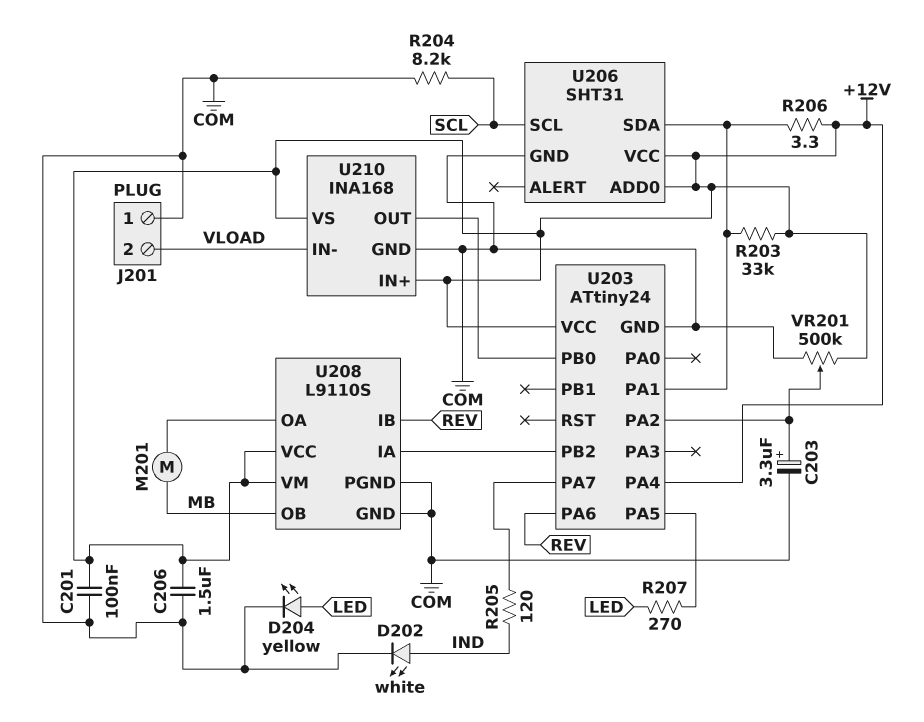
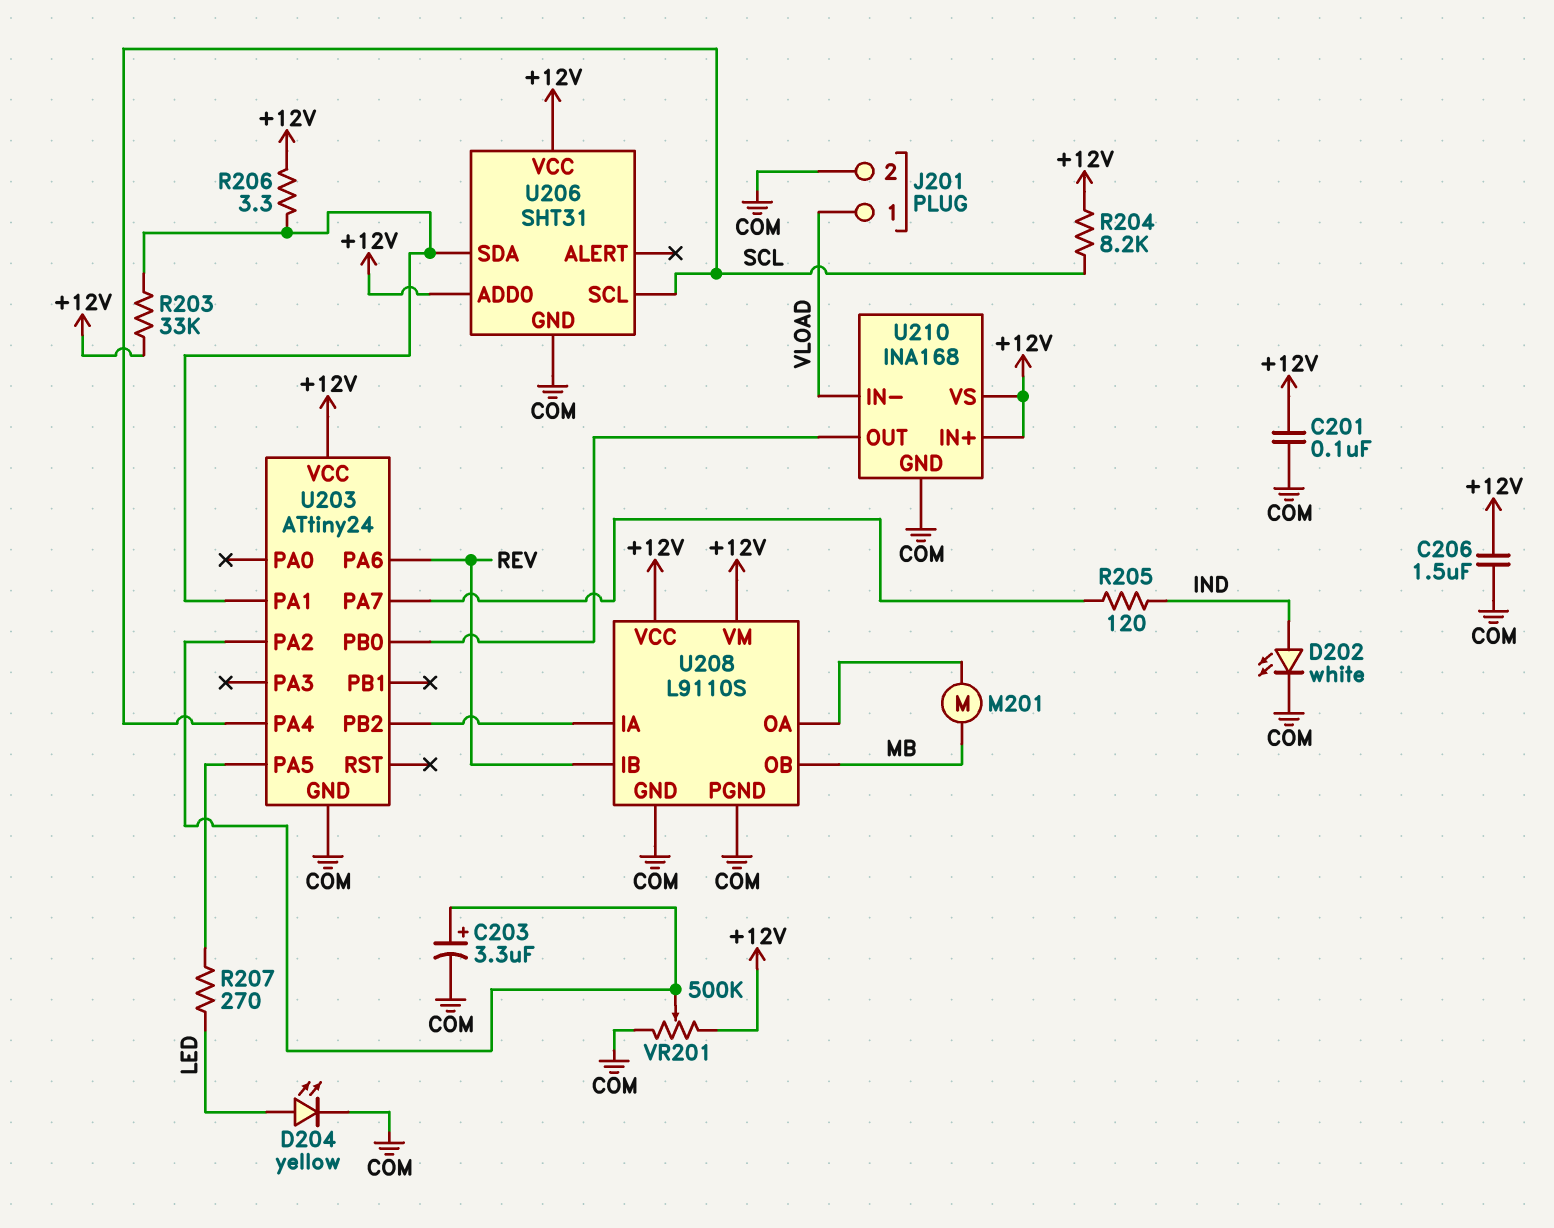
J201 pin 1: COM -> VLOAD
J201 pin 2: VLOAD -> COM
R204: 8.2k (COM, SCL) -> 8.2k (+12V, SCL)
U203 pin PA4: +12V -> SCL

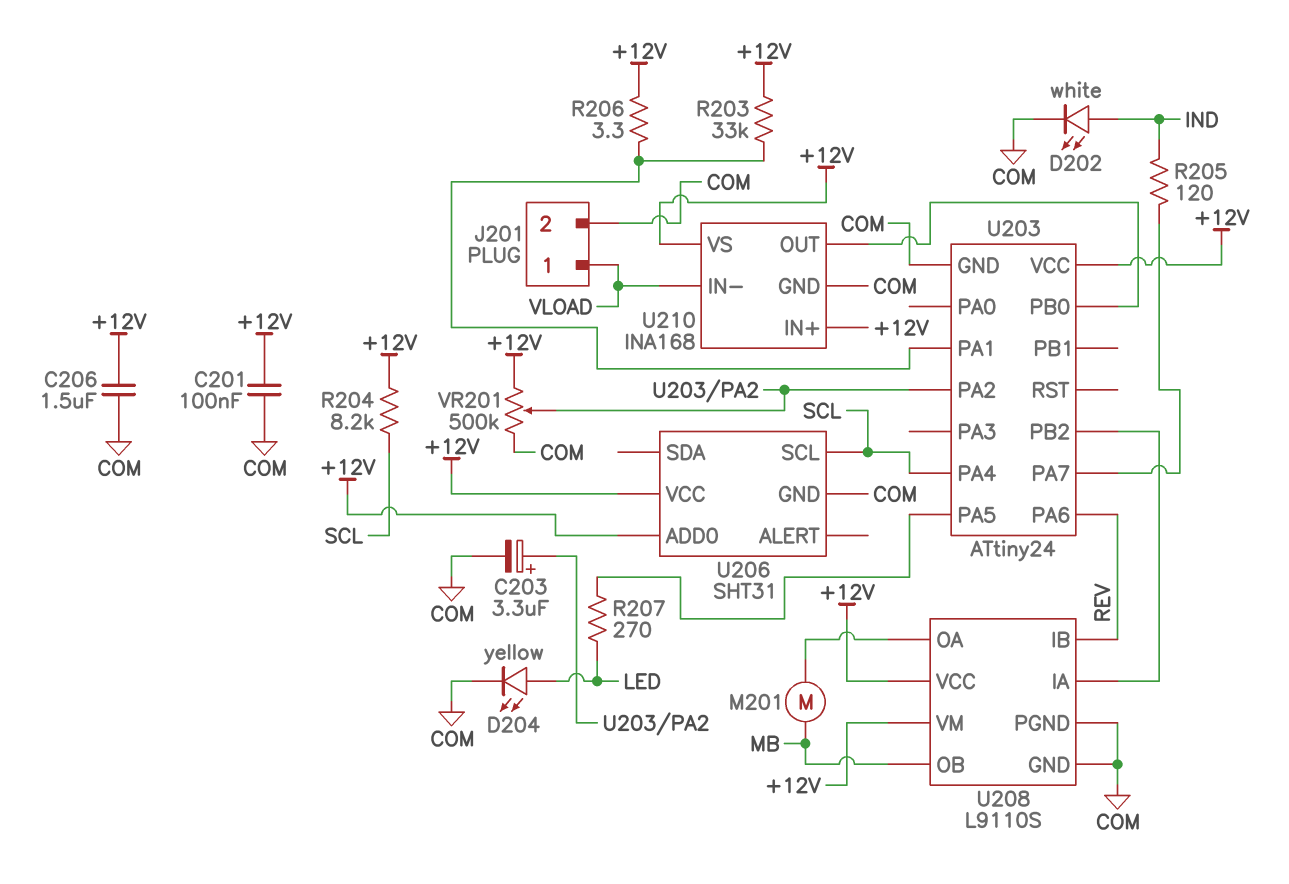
U206 pin SDA: U203/PA1 -> none

